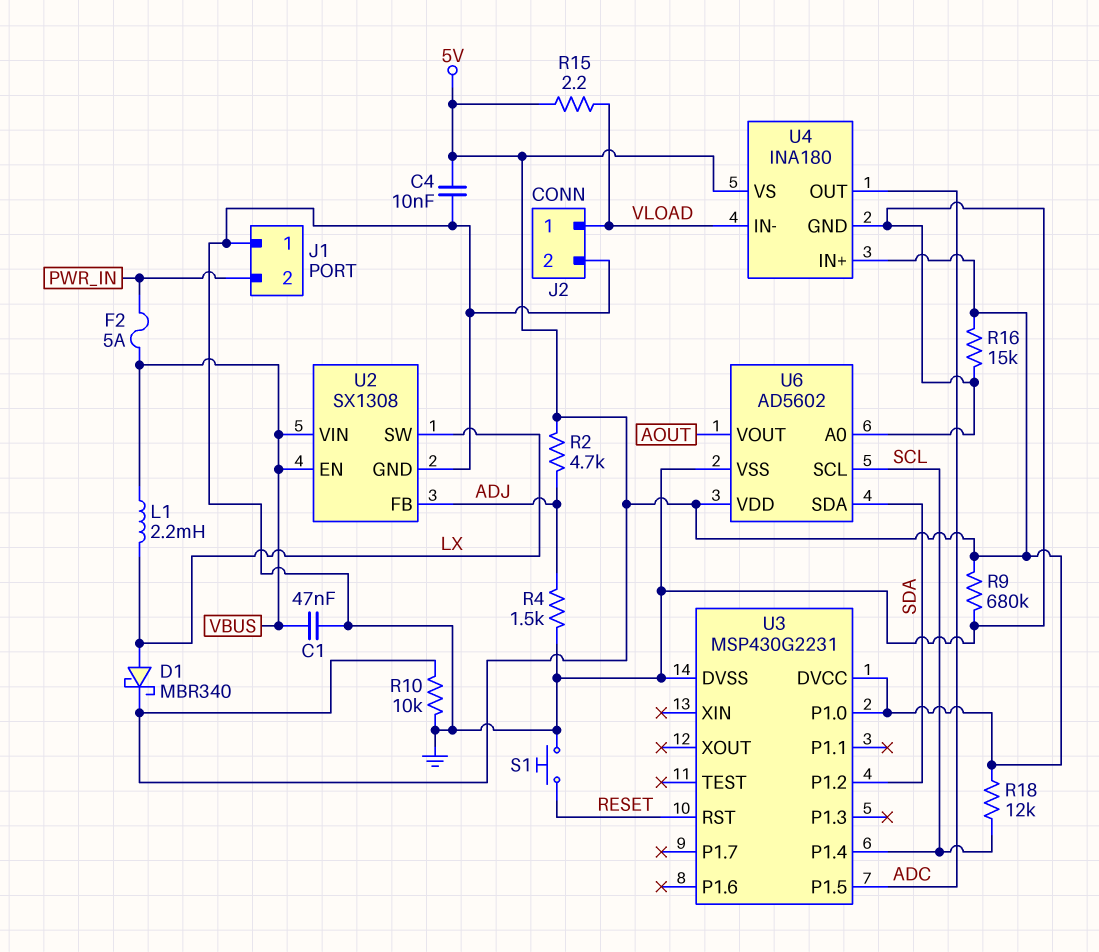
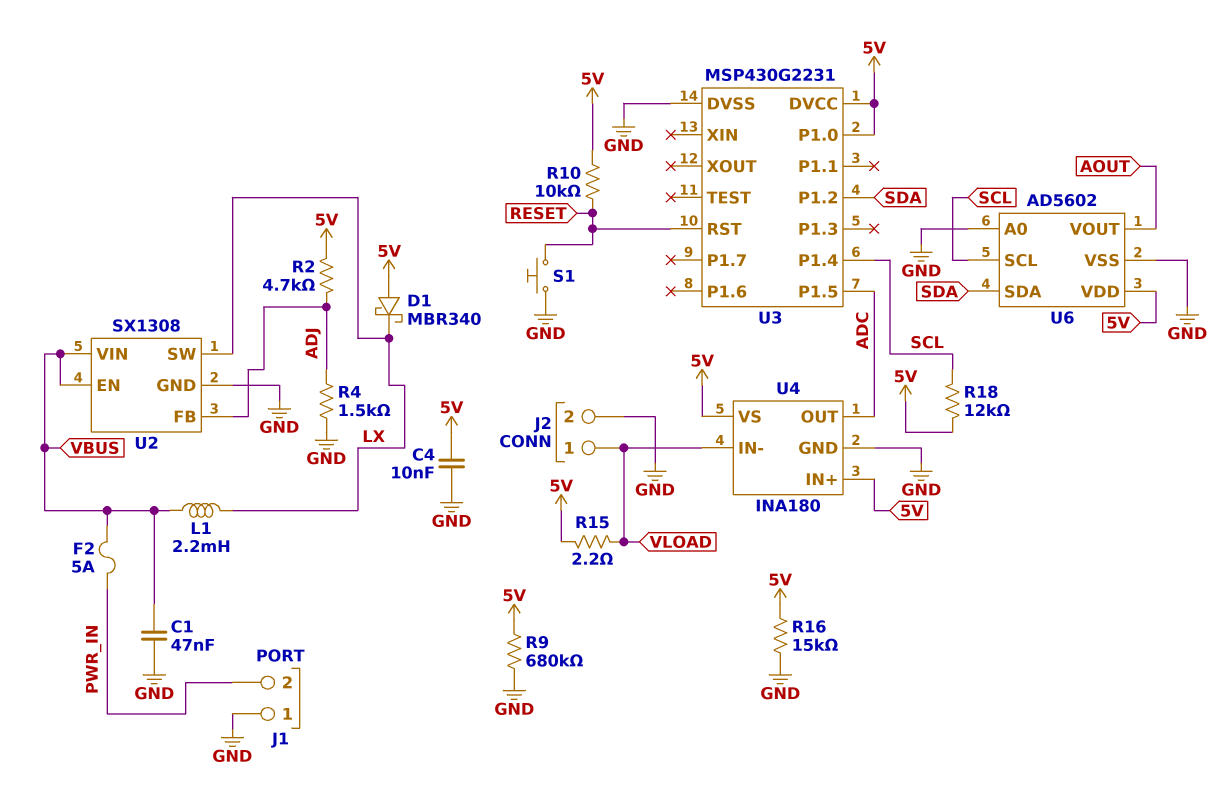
D1: schottky MBR340 (A LX, K 5V) -> schottky MBR340 (A 5V, K LX)
R10: 10k (5V, GND) -> 10k (5V, RESET)

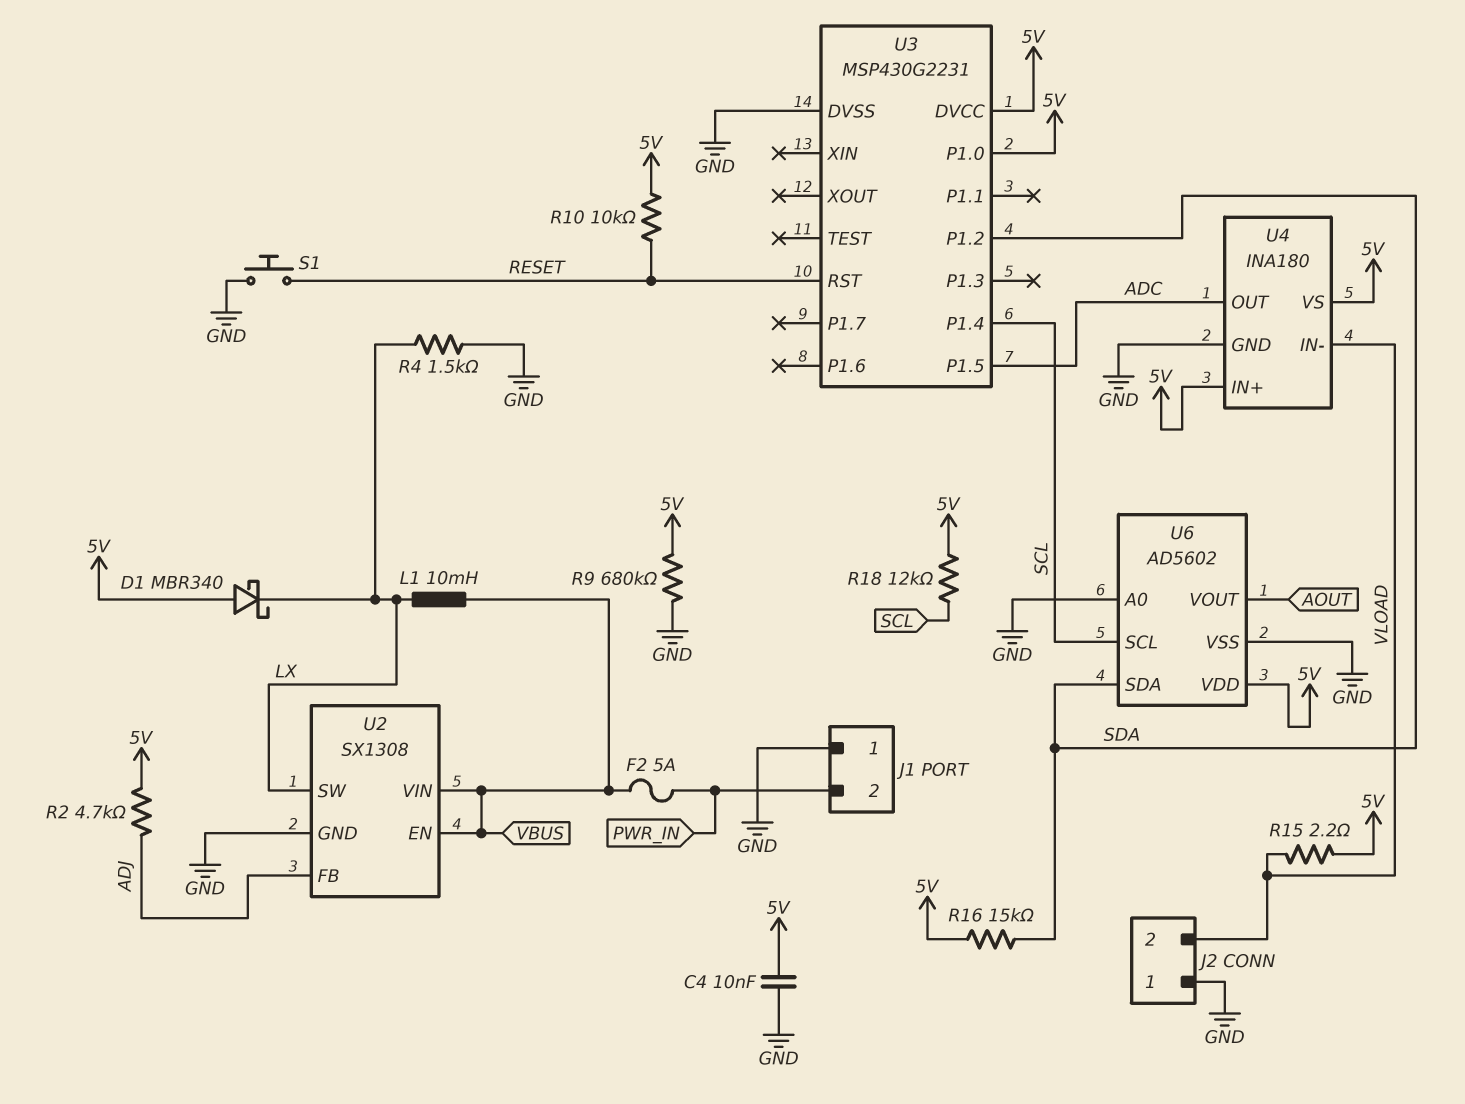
C1: 47nF (GND, VBUS) -> none
J2 pin 1: VLOAD -> GND
J2 pin 2: GND -> VLOAD
L1: 2.2mH (LX, VBUS) -> 10mH (LX, VBUS)
R4: 1.5k (ADJ, GND) -> 1.5k (GND, LX)
R16: 15k (5V, GND) -> 15k (5V, SDA)

